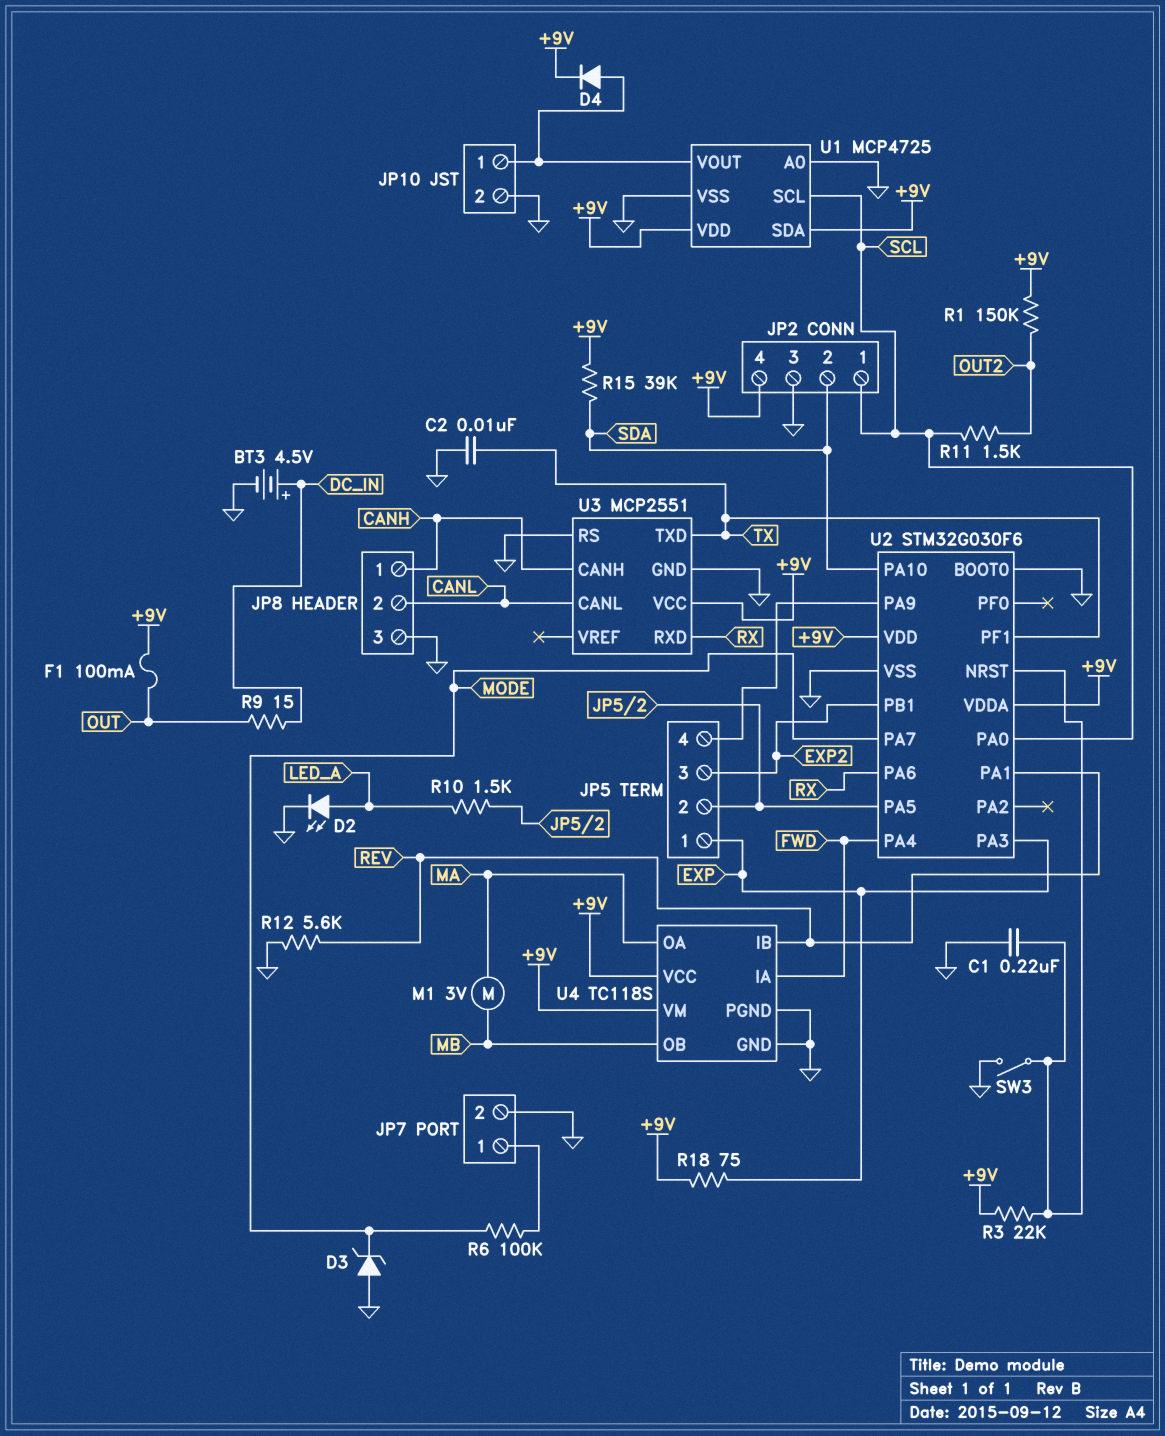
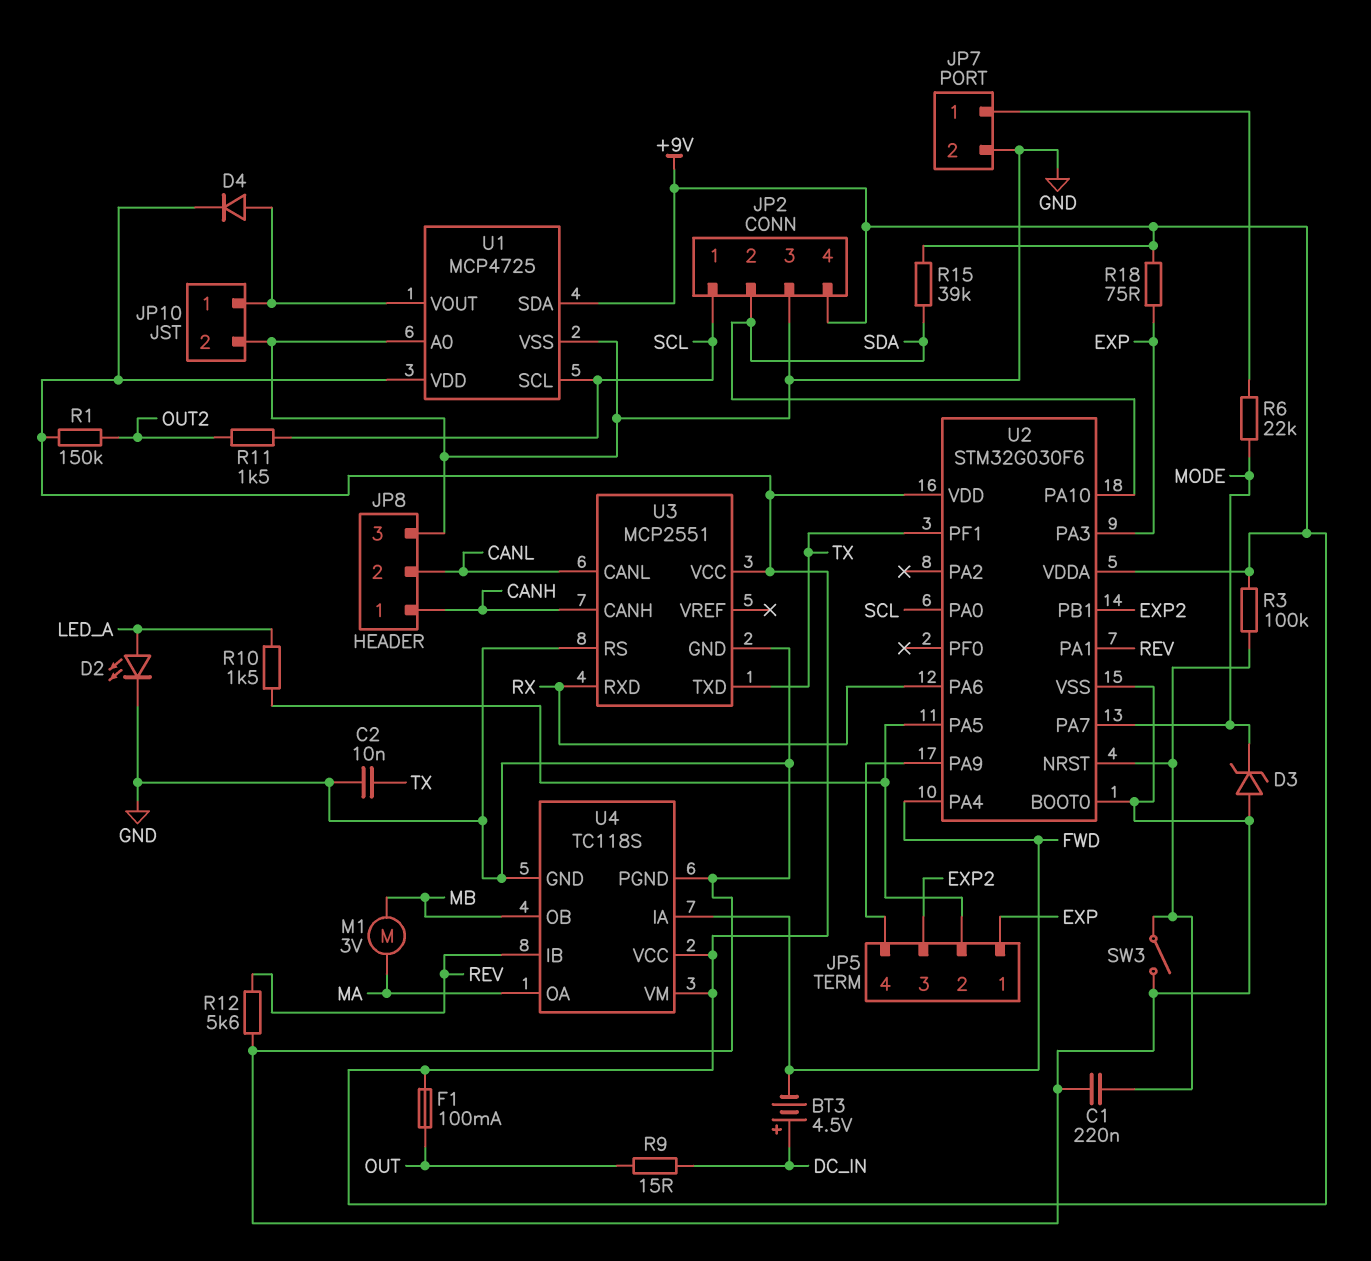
BT3: 4.5V (plus DC_IN, minus GND) -> 4.5V (plus DC_IN, minus FWD)
R3: 22k (+9V, U2/NRST) -> 100k (+9V, U2/NRST)
R6: 100k (JP7/1, MODE) -> 22k (JP7/1, MODE)

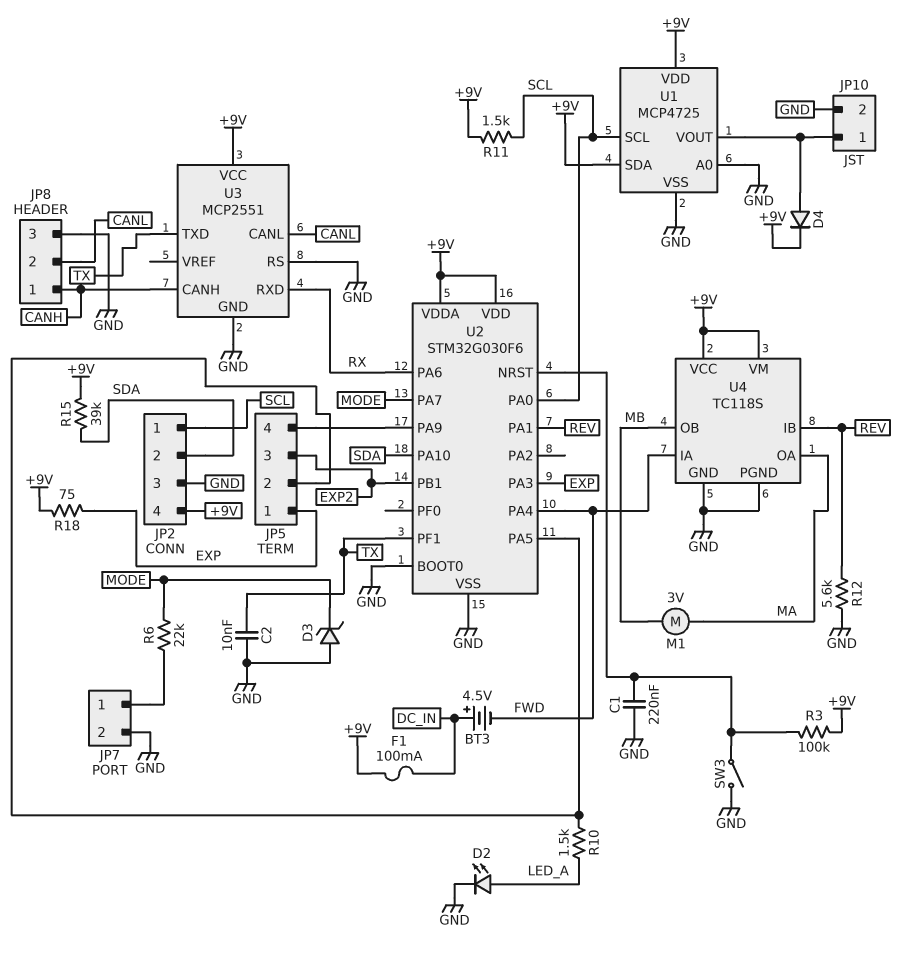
F1: 100mA (+9V, OUT) -> 100mA (+9V, DC_IN)
R1: 150k (+9V, OUT2) -> none
R9: 15 (DC_IN, OUT) -> none
R11: 1.5k (OUT2, SCL) -> 1.5k (+9V, SCL)

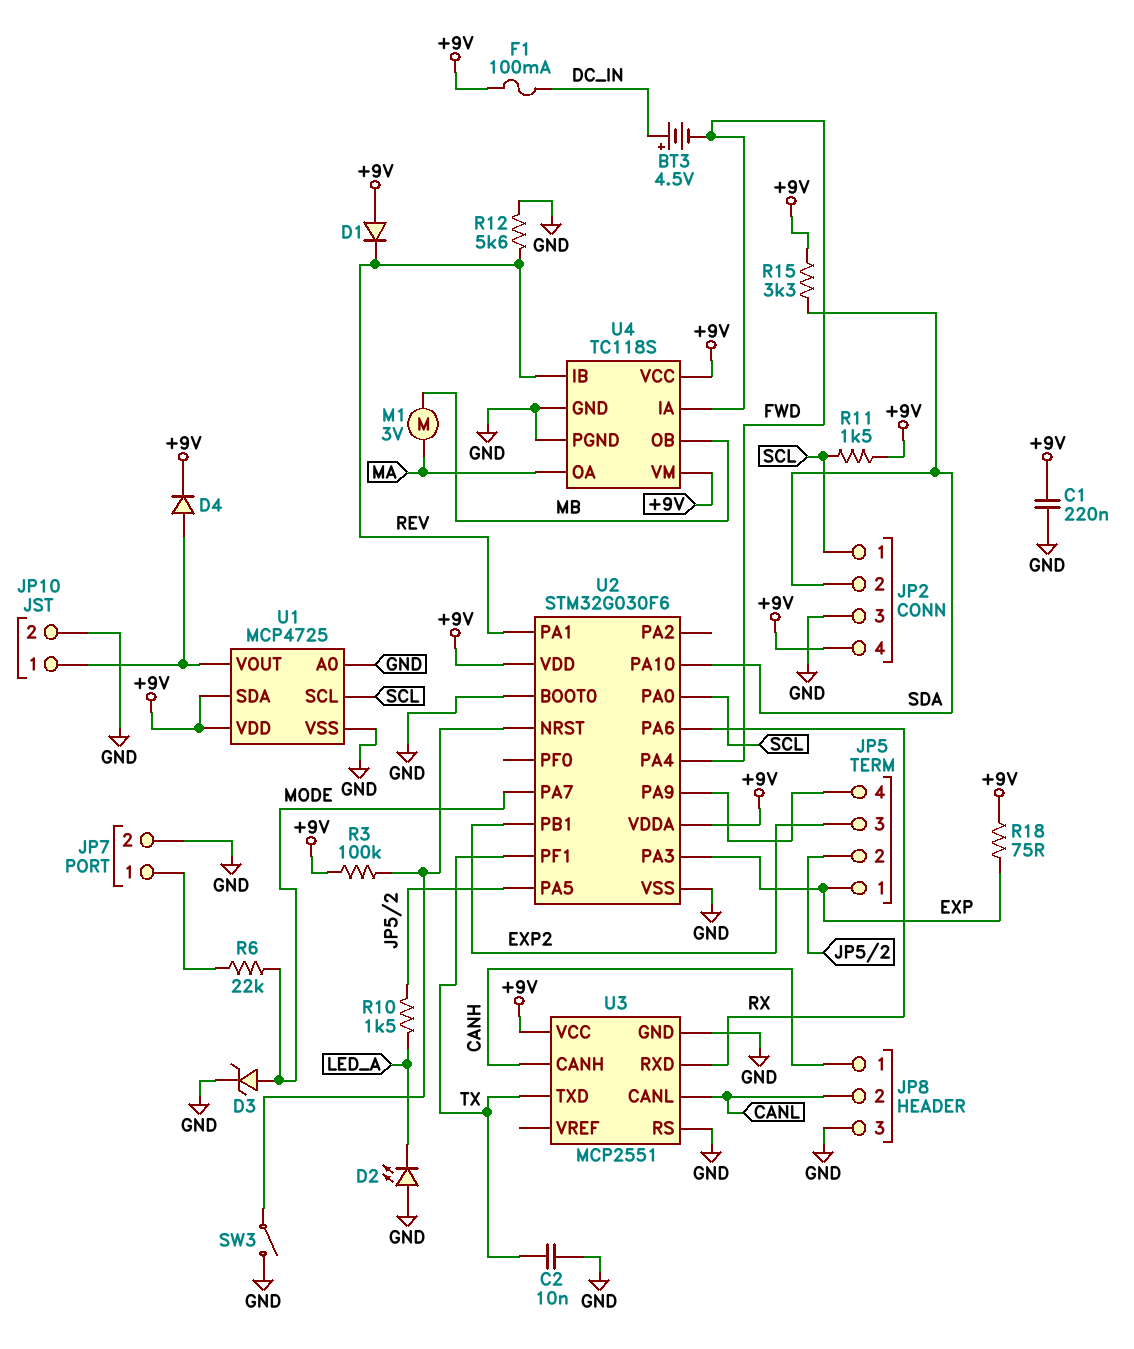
C1: 220nF (GND, U2/NRST) -> 220nF (+9V, GND)
D1: none -> diode (A +9V, K REV)
D2: LED (A LED_A, K GND) -> LED (A GND, K LED_A)
D3: zener (A GND, K MODE) -> zener (A MODE, K GND)
R15: 39k (+9V, SDA) -> 3.3k (+9V, SDA)

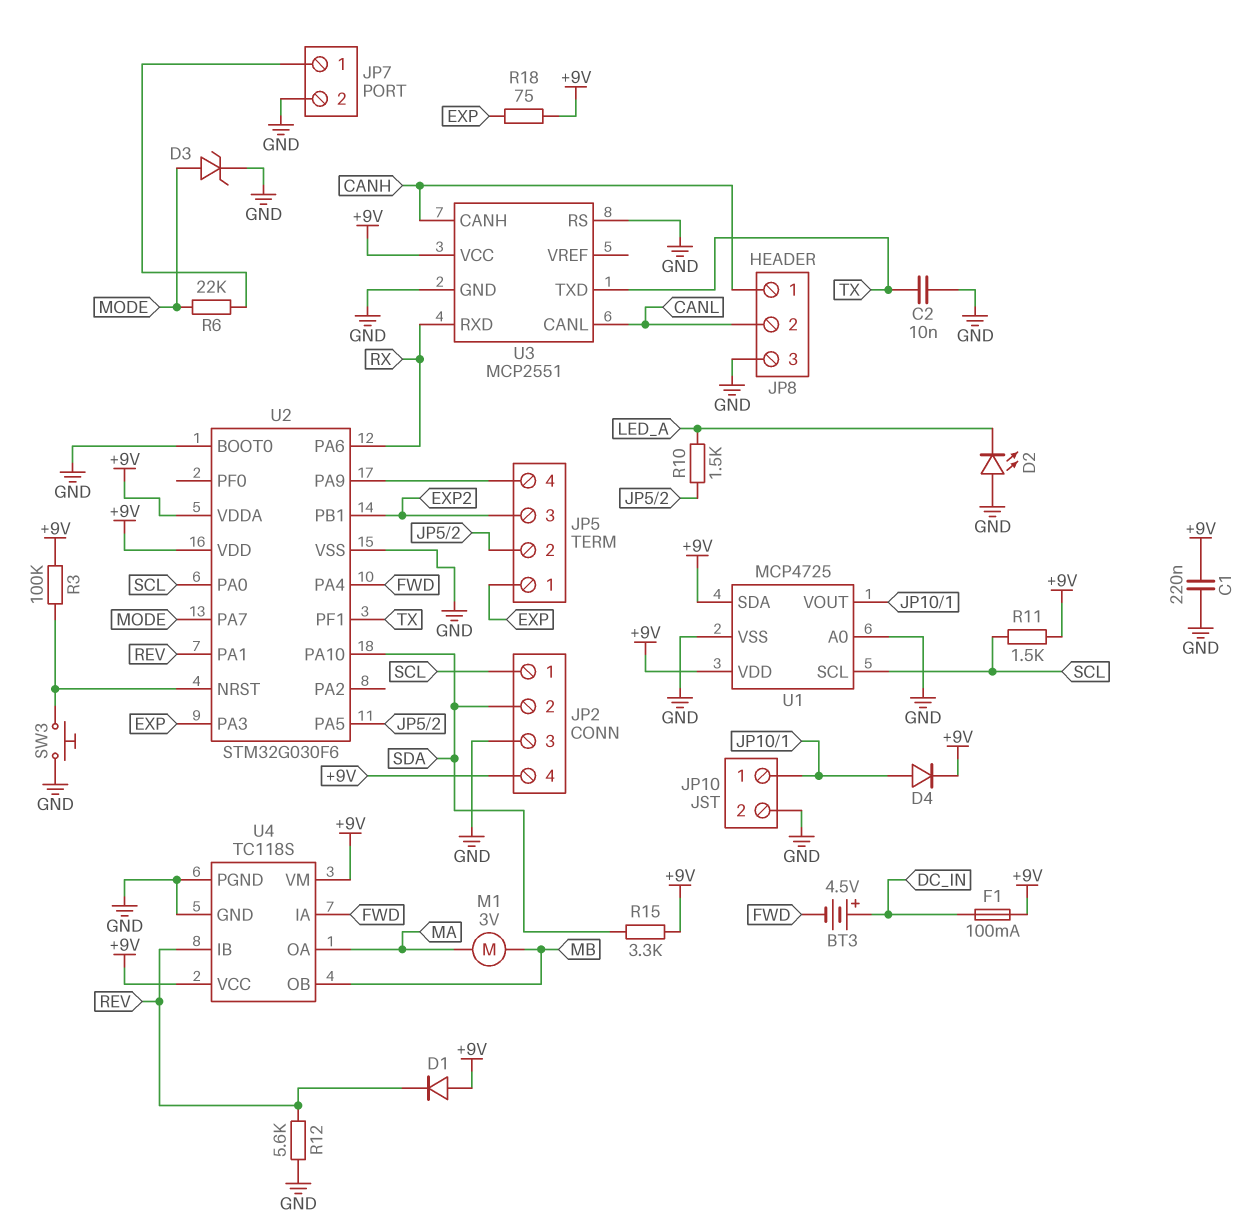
SW3: switch (GND, U2/NRST) -> button (GND, U2/NRST)

